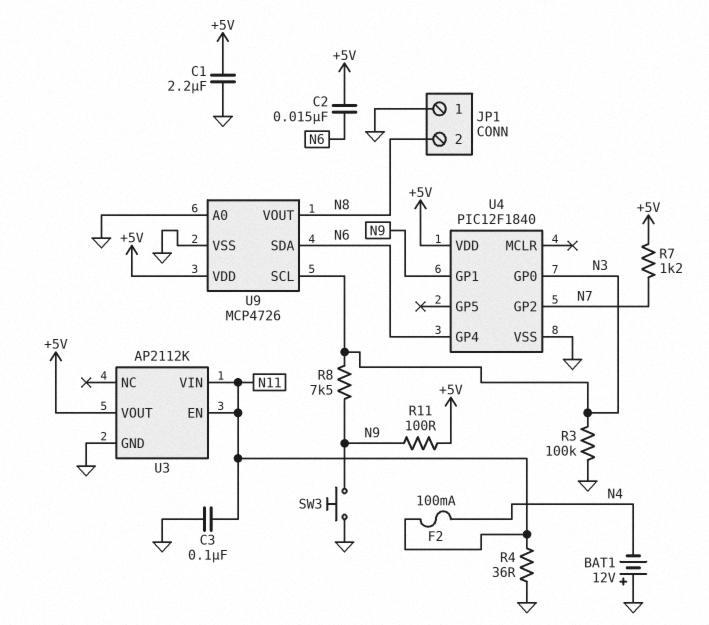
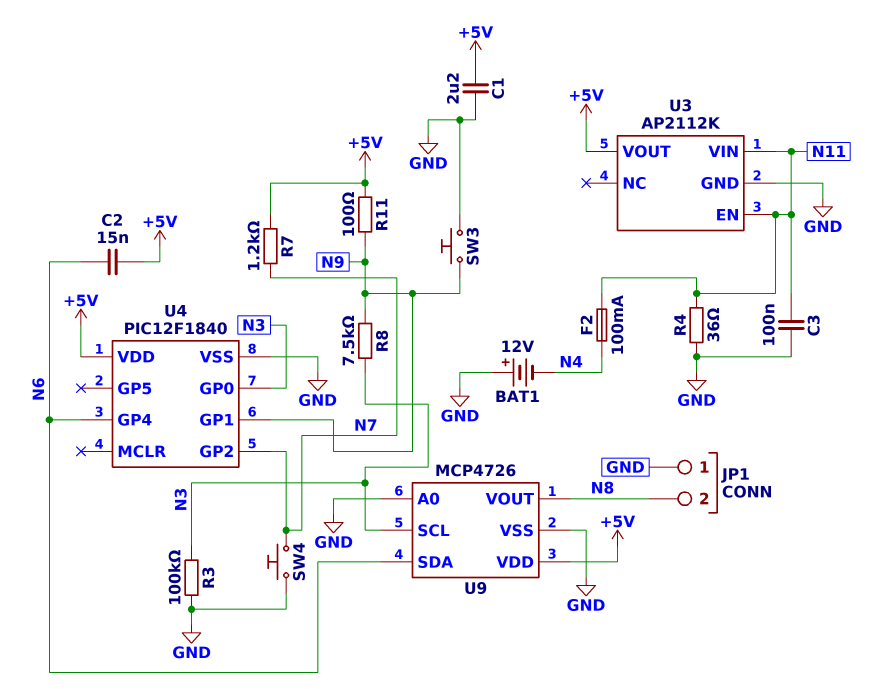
SW4: none -> button (GND, N7)

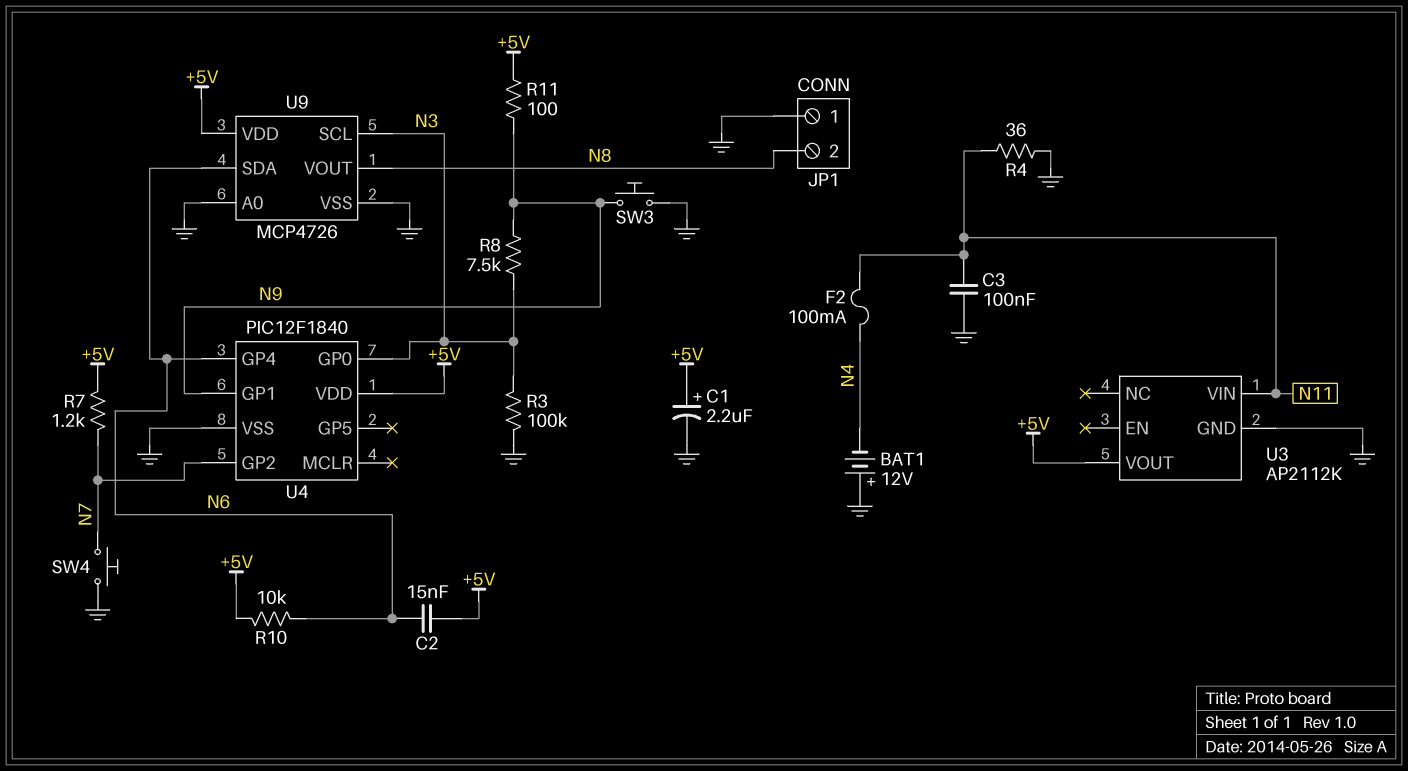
C1: 2.2uF (+5V, GND) -> 2.2uF (plus +5V, minus GND)
R10: none -> 10k (+5V, N6)
U3 pin EN: N11 -> none

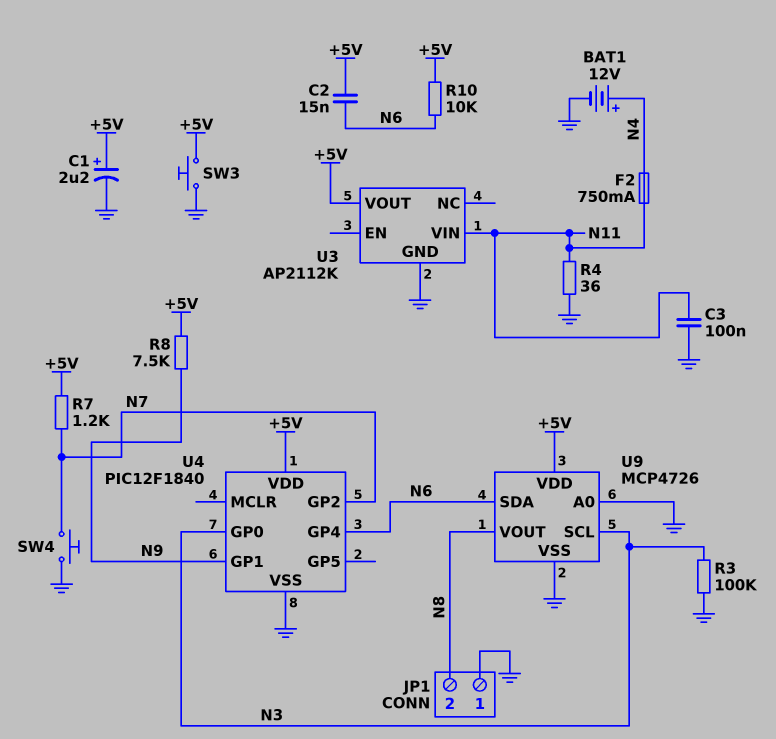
BAT1: 12V (plus GND, minus N4) -> 12V (plus N4, minus GND)
F2: 100mA (N4, N11) -> 750mA (N4, N11)
R8: 7.5k (N3, N9) -> 7.5k (+5V, N9)
R11: 100 (+5V, N9) -> none
SW3: button (GND, N9) -> button (+5V, GND)

